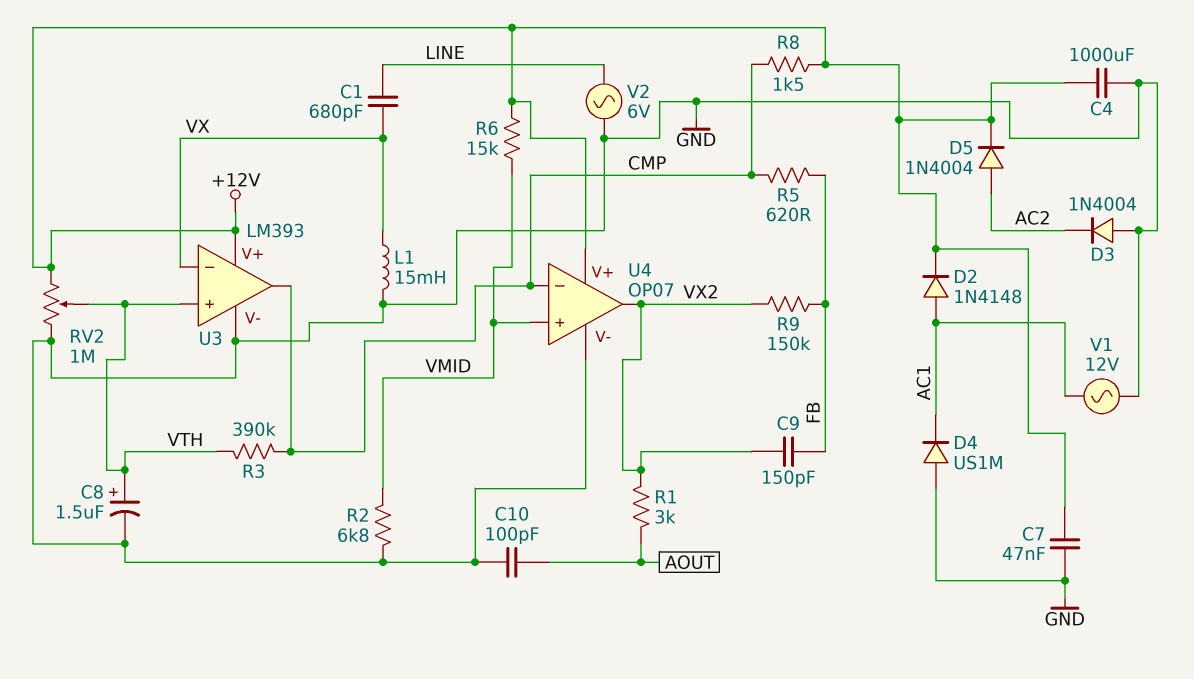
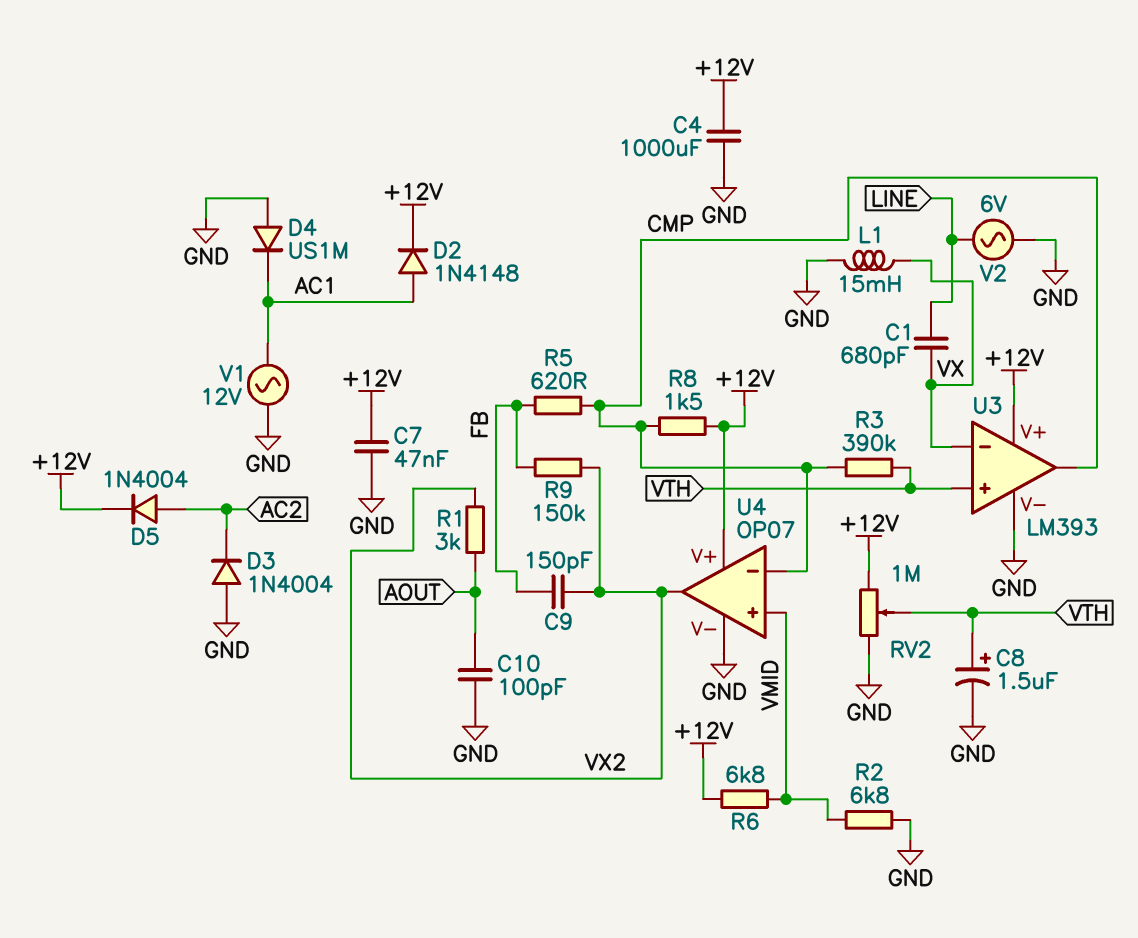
R6: 15k (+12V, VMID) -> 6.8k (+12V, VMID)

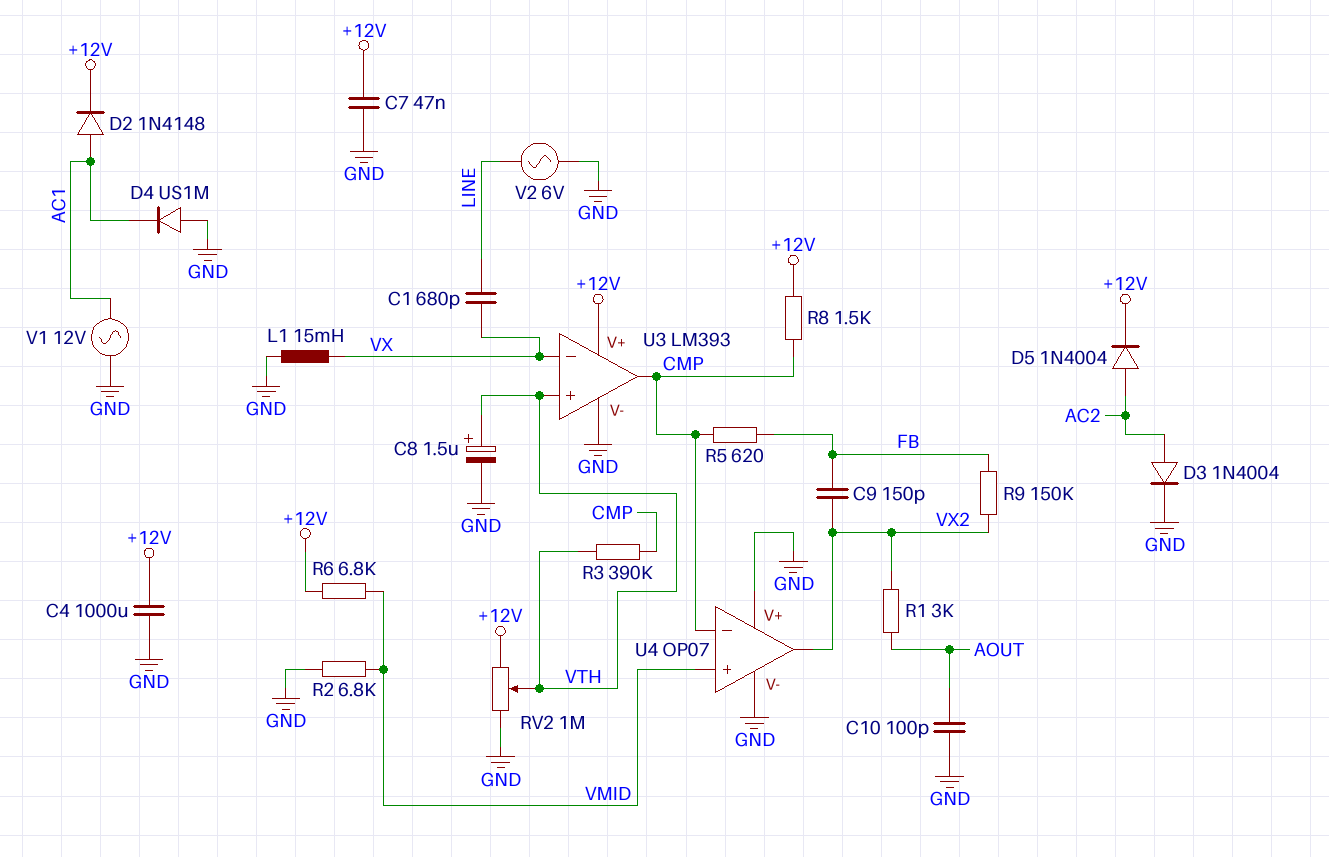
D3: diode 1N4004 (A GND, K AC2) -> diode 1N4004 (A AC2, K GND)
U4 pin V+: +12V -> GND

